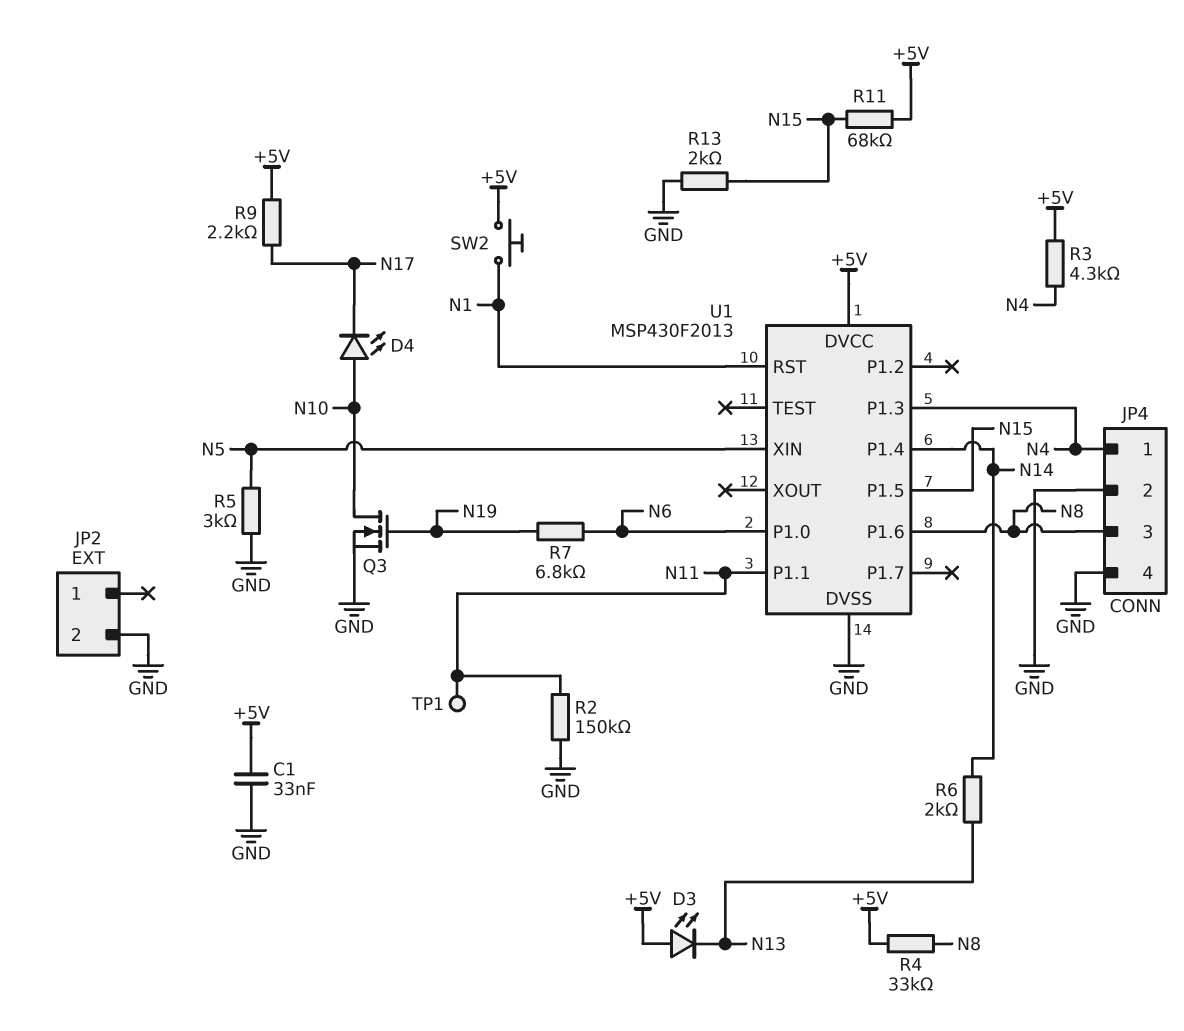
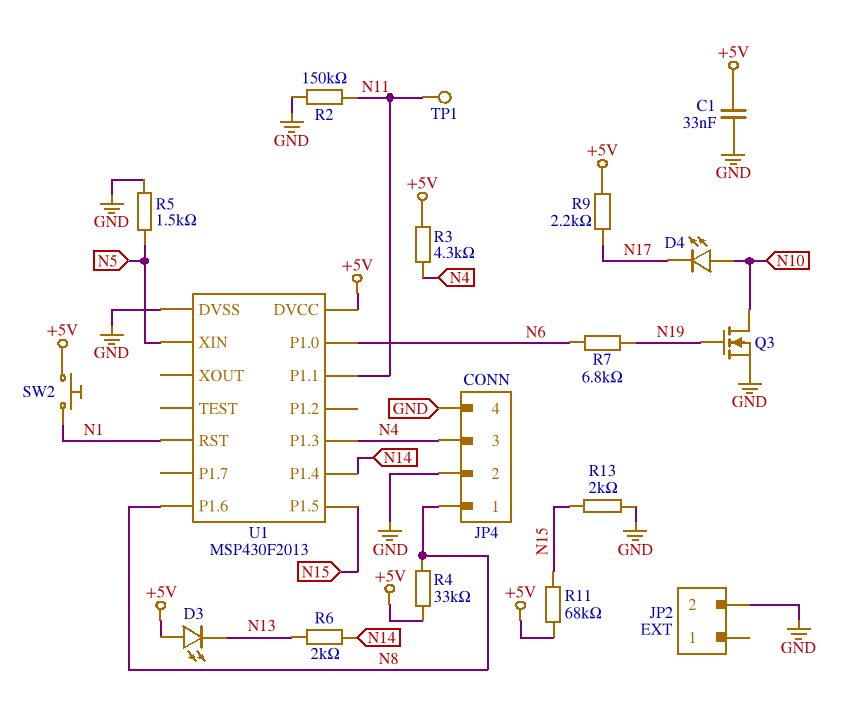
JP4 pin 1: N4 -> N8
JP4 pin 3: N8 -> N4
R5: 3k (GND, N5) -> 1.5k (GND, N5)

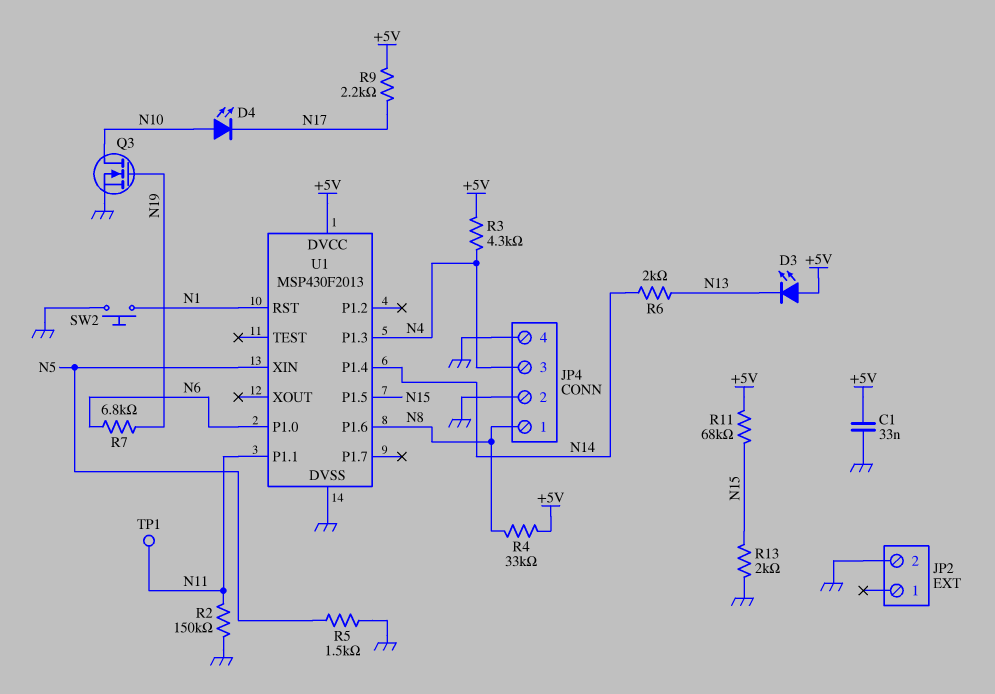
SW2: button (+5V, N1) -> button (GND, N1)

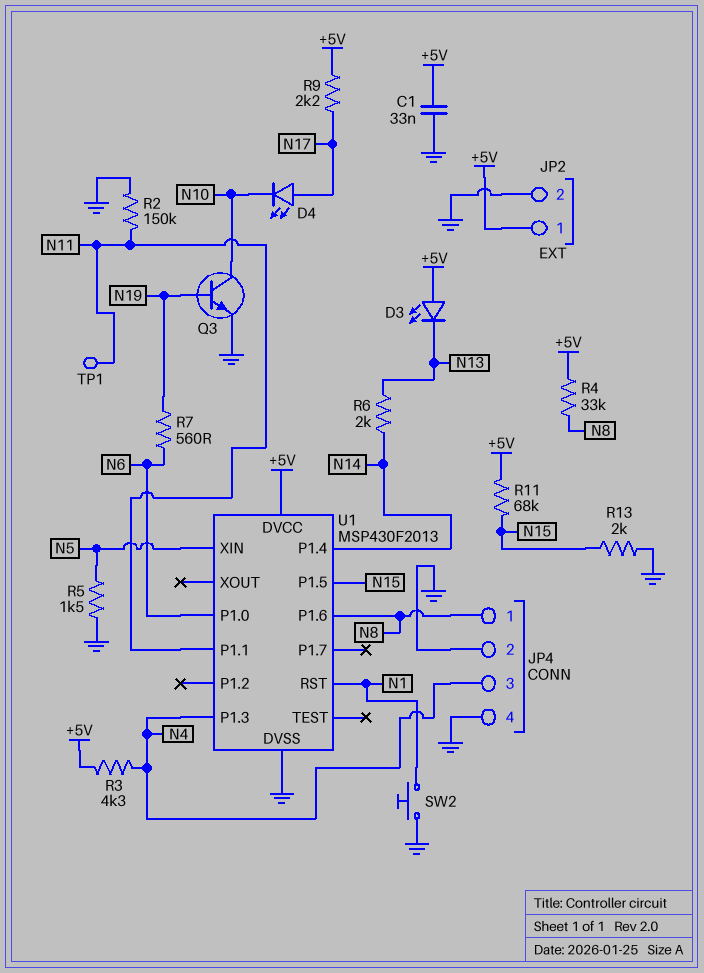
D4: LED (A N10, K N17) -> LED (A N17, K N10)
JP2 pin 1: none -> +5V
Q3: NMOS (G N19, D N10, S GND) -> NPN (B N19, C N10, E GND)
R7: 6.8k (N6, N19) -> 560 (N6, N19)

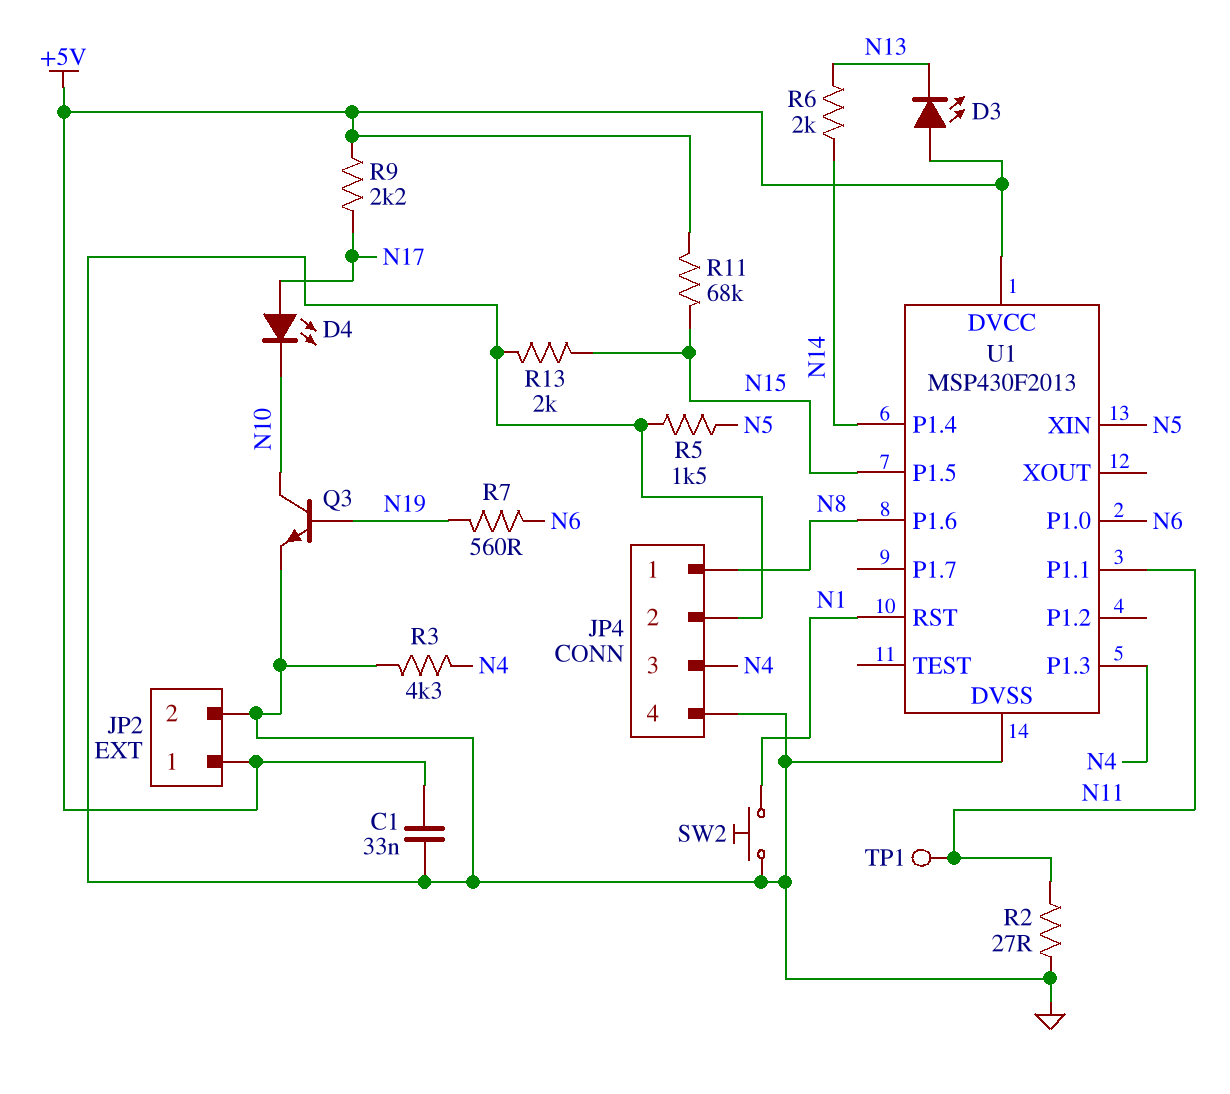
R2: 150k (GND, N11) -> 27 (GND, N11)
R3: 4.3k (+5V, N4) -> 4.3k (GND, N4)
R4: 33k (+5V, N8) -> none

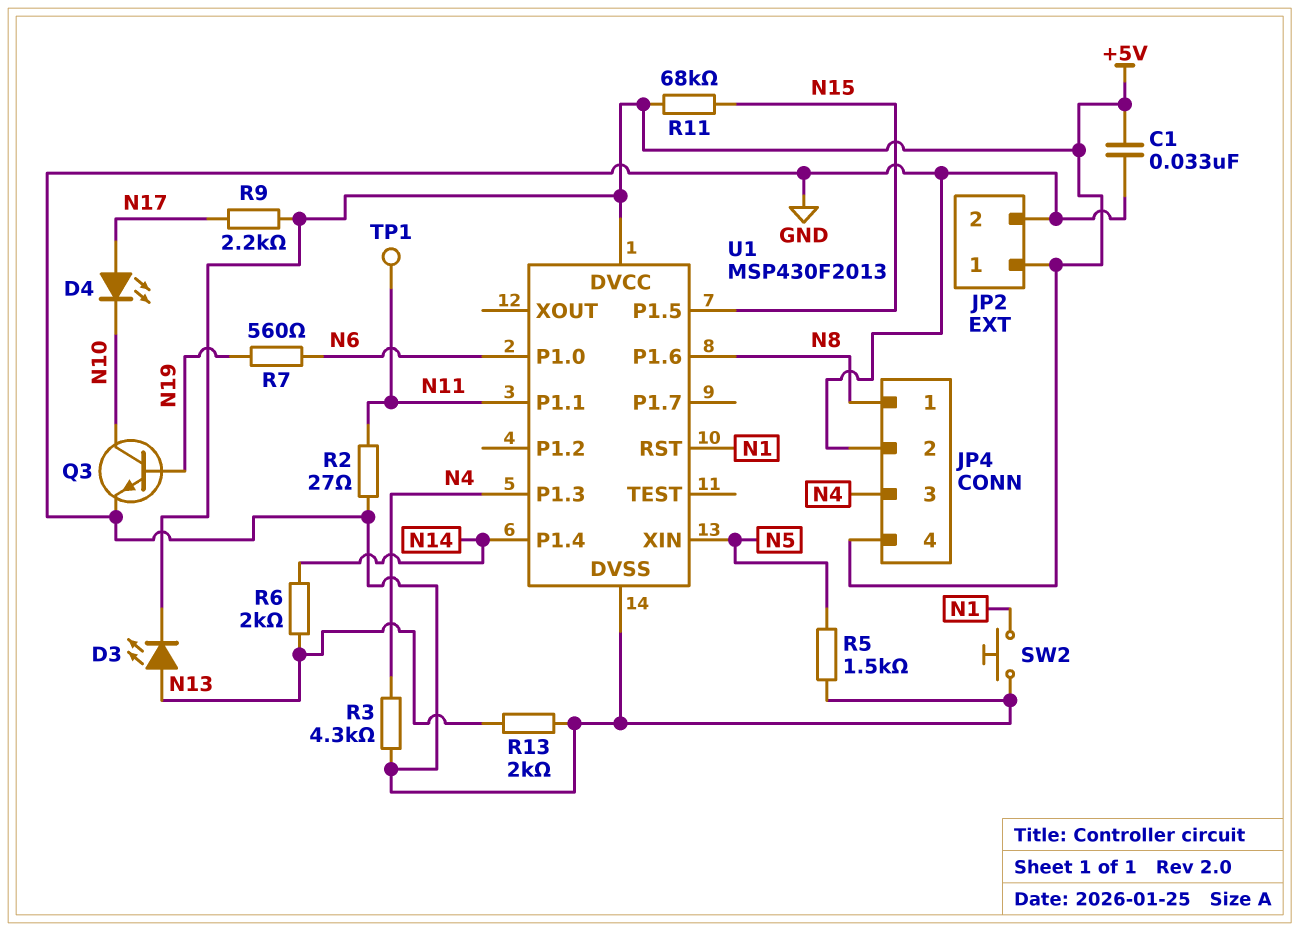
D3: LED (A +5V, K N13) -> LED (A N13, K +5V)
JP4 pin 4: GND -> +5V
R13: 2k (GND, N15) -> 2k (GND, N13)

